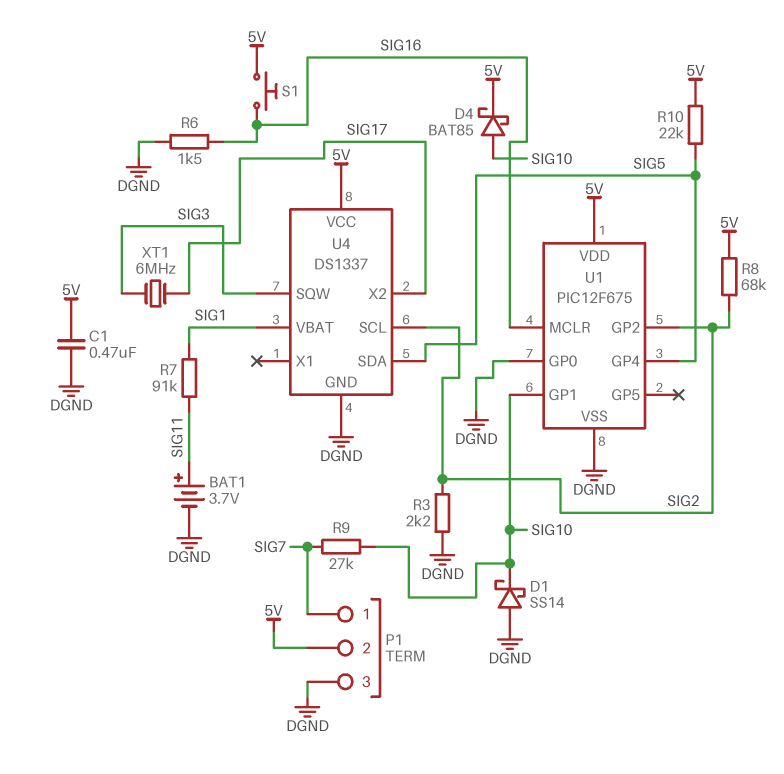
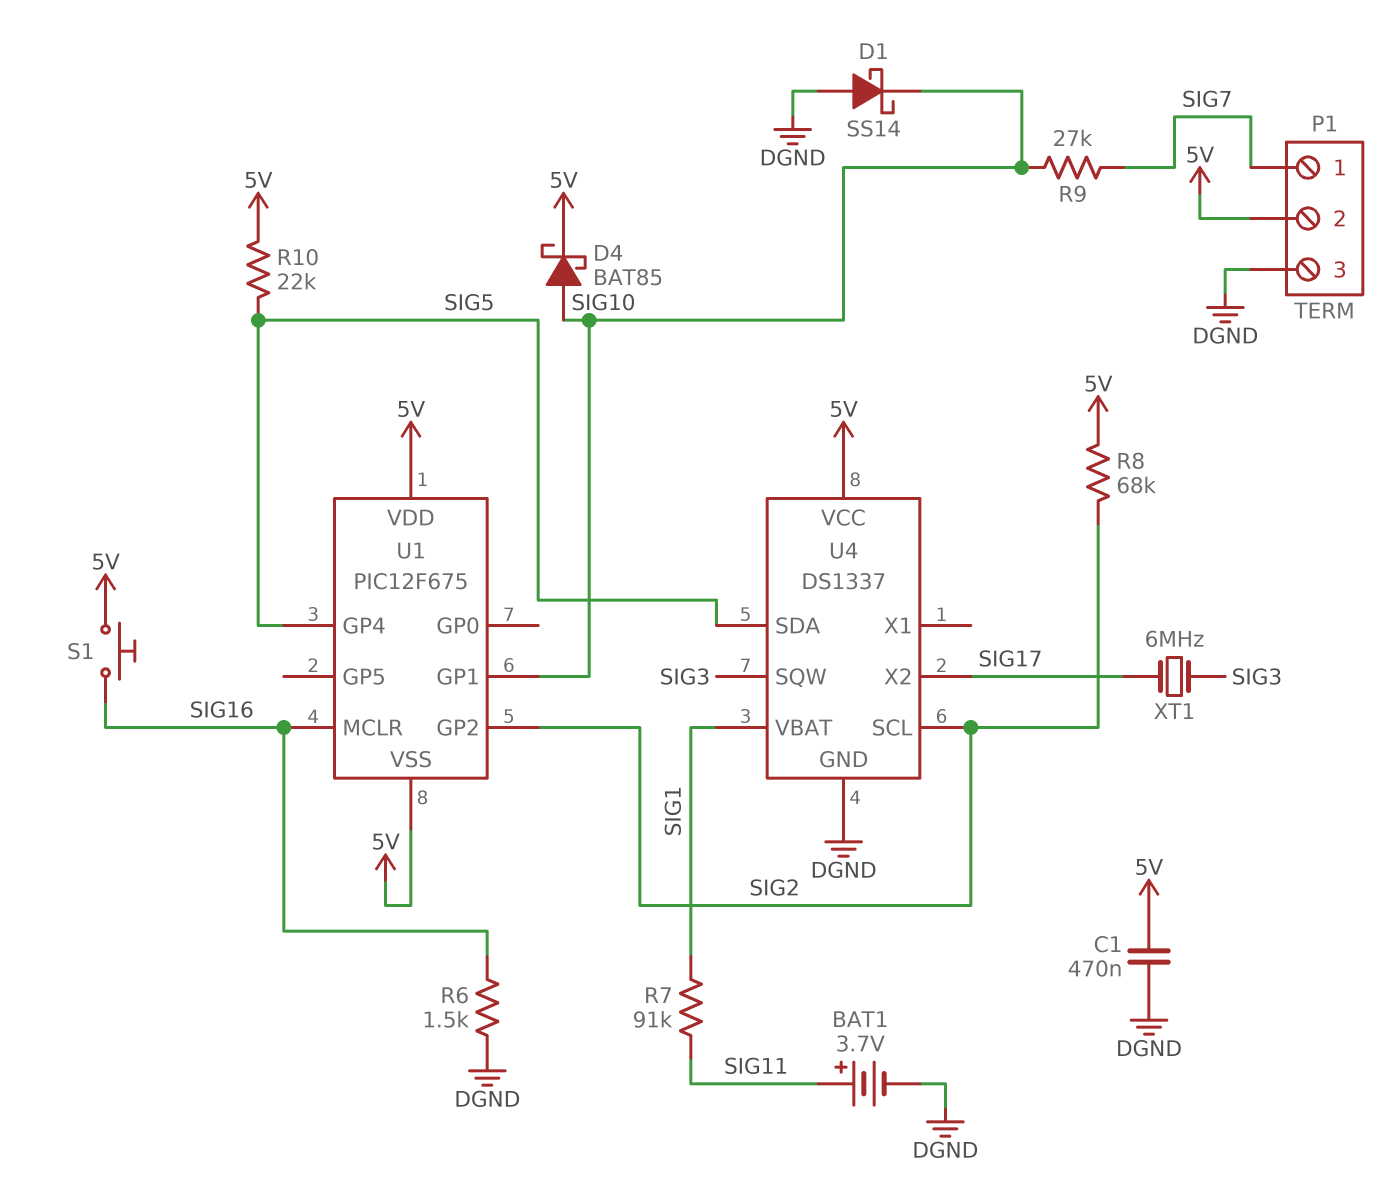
R3: 2.2k (DGND, SIG2) -> none
U1 pin GP0: DGND -> none
U1 pin VSS: DGND -> 5V

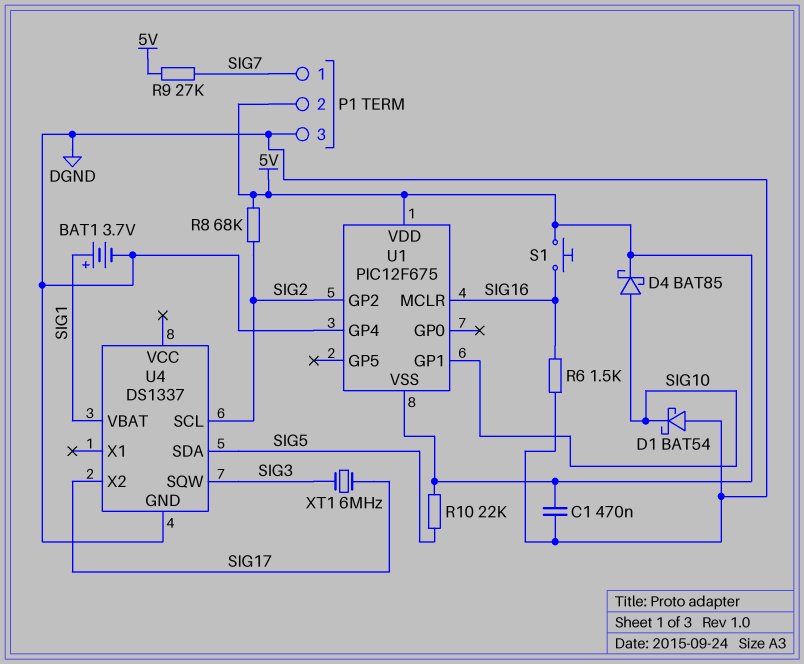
BAT1: 3.7V (plus SIG11, minus DGND) -> 3.7V (plus SIG1, minus DGND)
D1: schottky SS14 (A DGND, K SIG10) -> schottky BAT54 (A DGND, K SIG10)
R7: 91k (SIG1, SIG11) -> none
R9: 27k (SIG7, SIG10) -> 27k (5V, SIG7)
U1 pin GP4: SIG5 -> DGND
U4 pin VCC: 5V -> none

